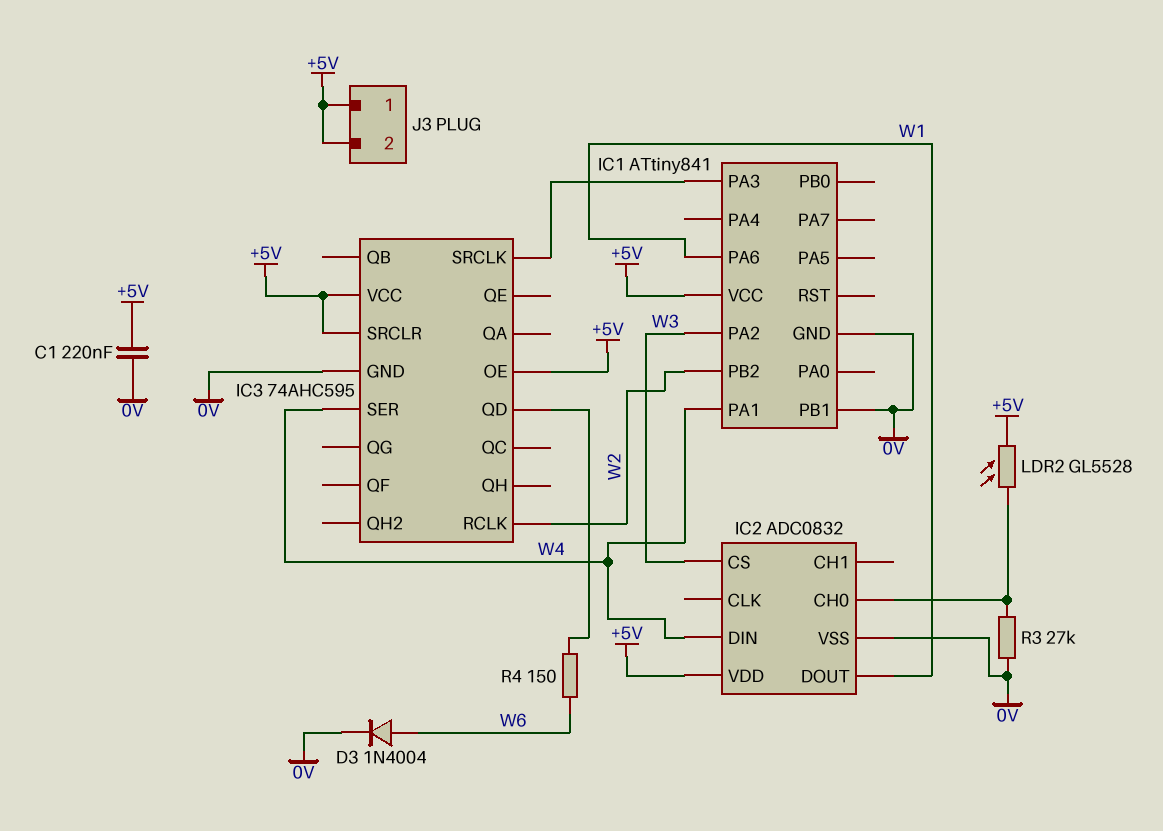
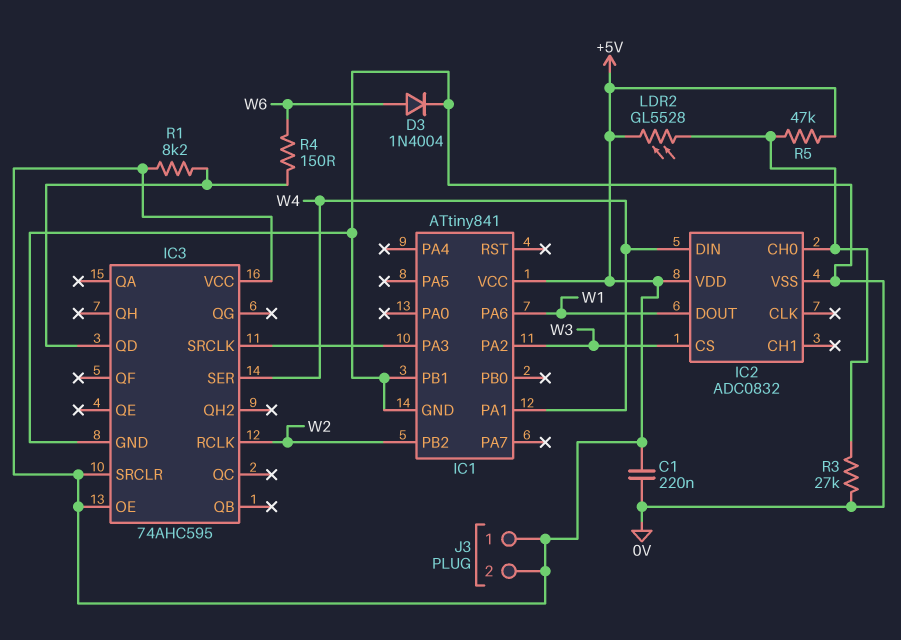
R1: none -> 8.2k (+5V, IC3/QD)
R5: none -> 47k (+5V, IC2/CH0)

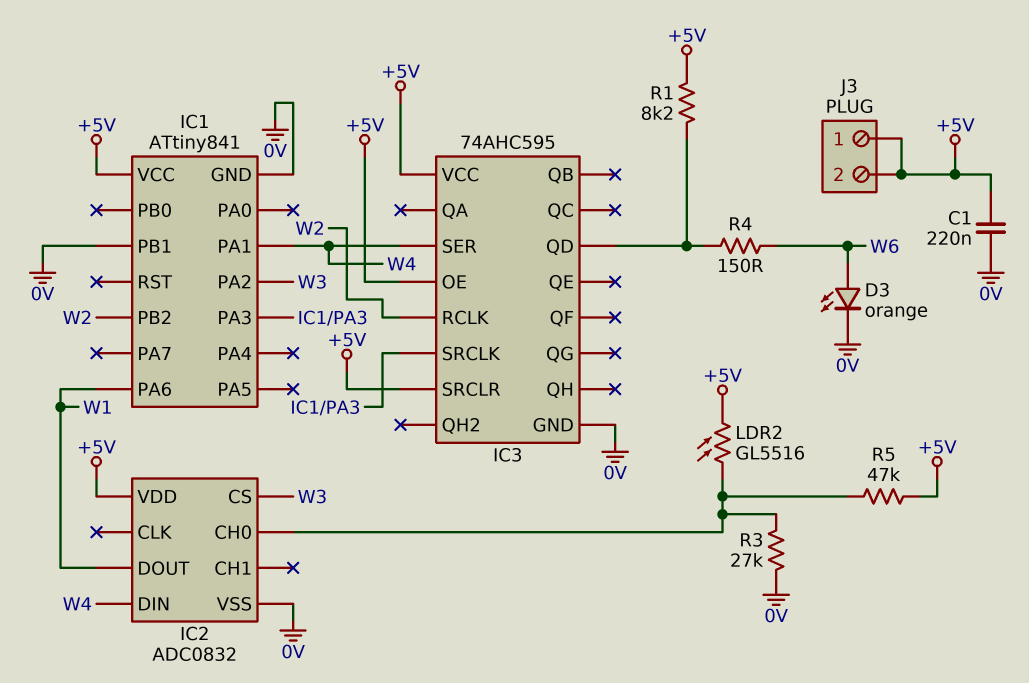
D3: diode 1N4004 (A W6, K 0V) -> LED orange (A W6, K 0V)
LDR2: GL5528 (+5V, IC2/CH0) -> GL5516 (+5V, IC2/CH0)

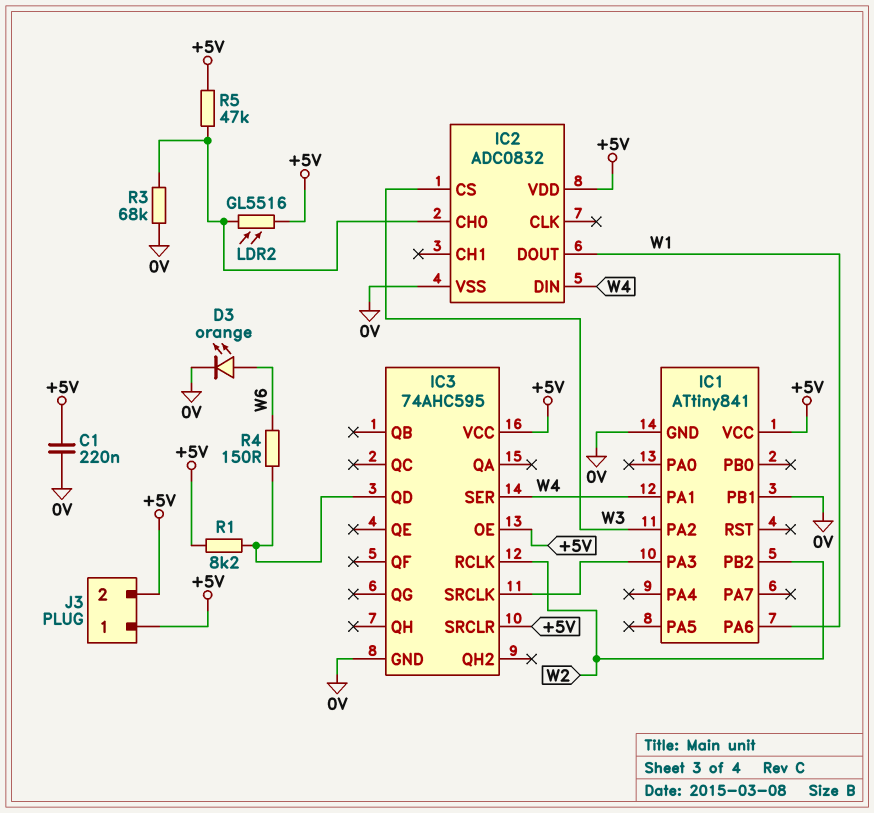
R3: 27k (0V, IC2/CH0) -> 68k (0V, IC2/CH0)

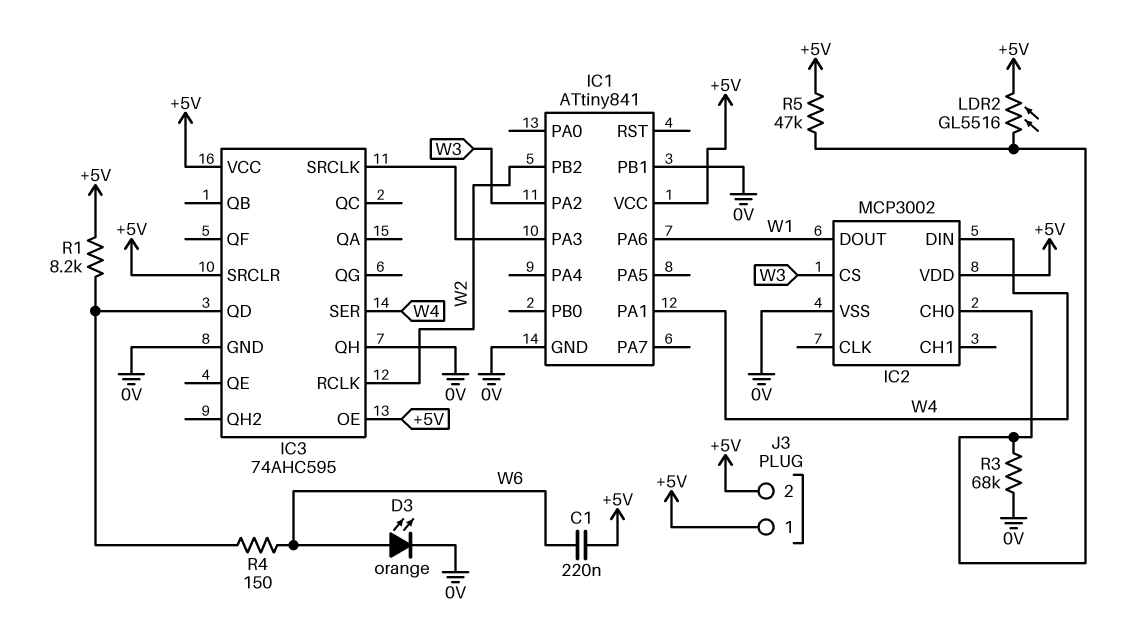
C1: 220nF (+5V, 0V) -> 220nF (+5V, W6)
IC2: ADC0832 -> MCP3002
IC3 pin QH: none -> 0V

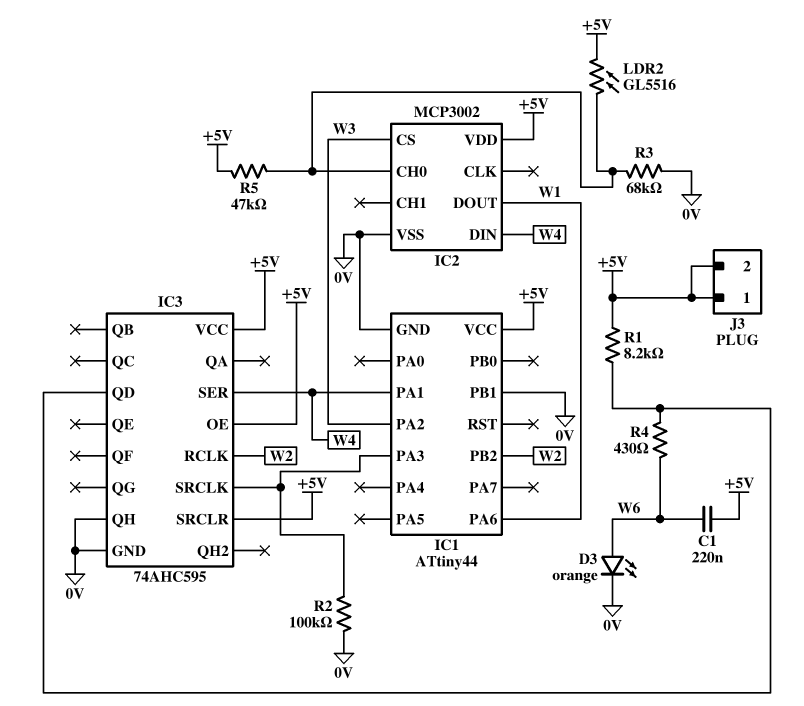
IC1: ATtiny841 -> ATtiny44
R2: none -> 100k (0V, IC1/PA3)
R4: 150 (IC3/QD, W6) -> 430 (IC3/QD, W6)

